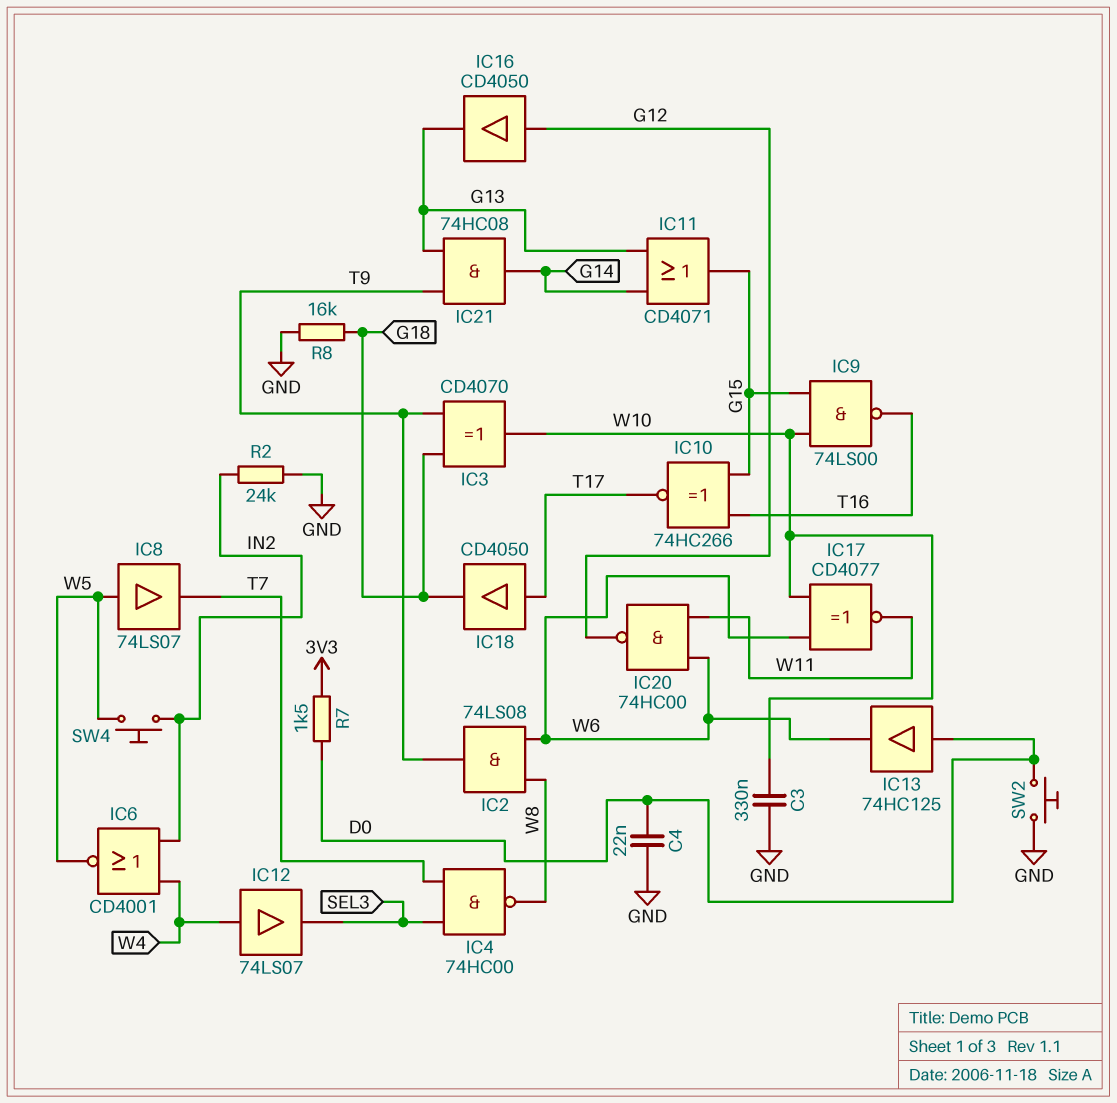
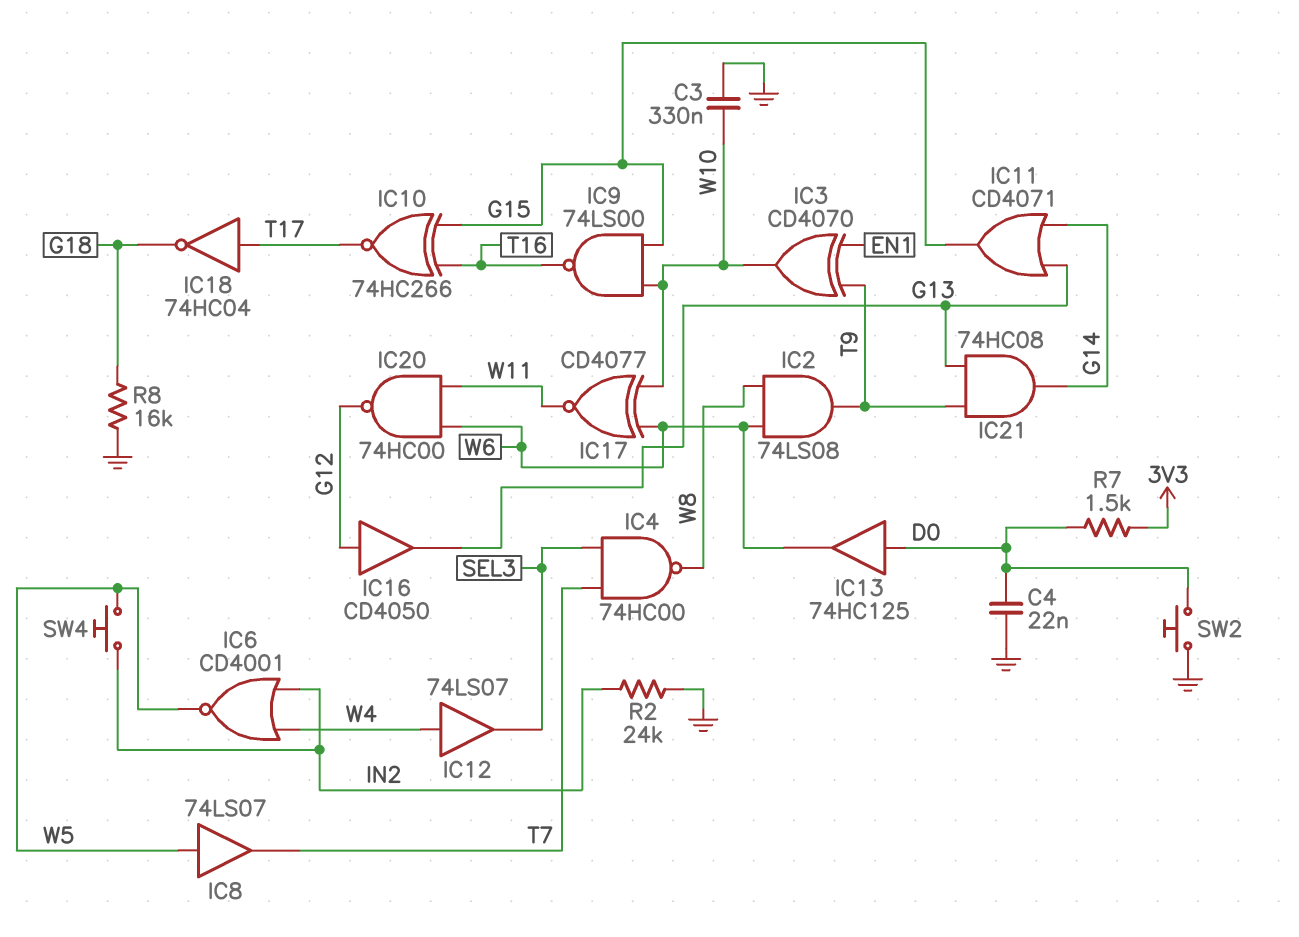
IC3: XOR CD4070 (in G18, in T9, out W10) -> XOR CD4070 (in EN1, in T9, out W10)
IC18: buffer CD4050 (in T17, out G18) -> NOT 74HC04 (in T17, out G18)

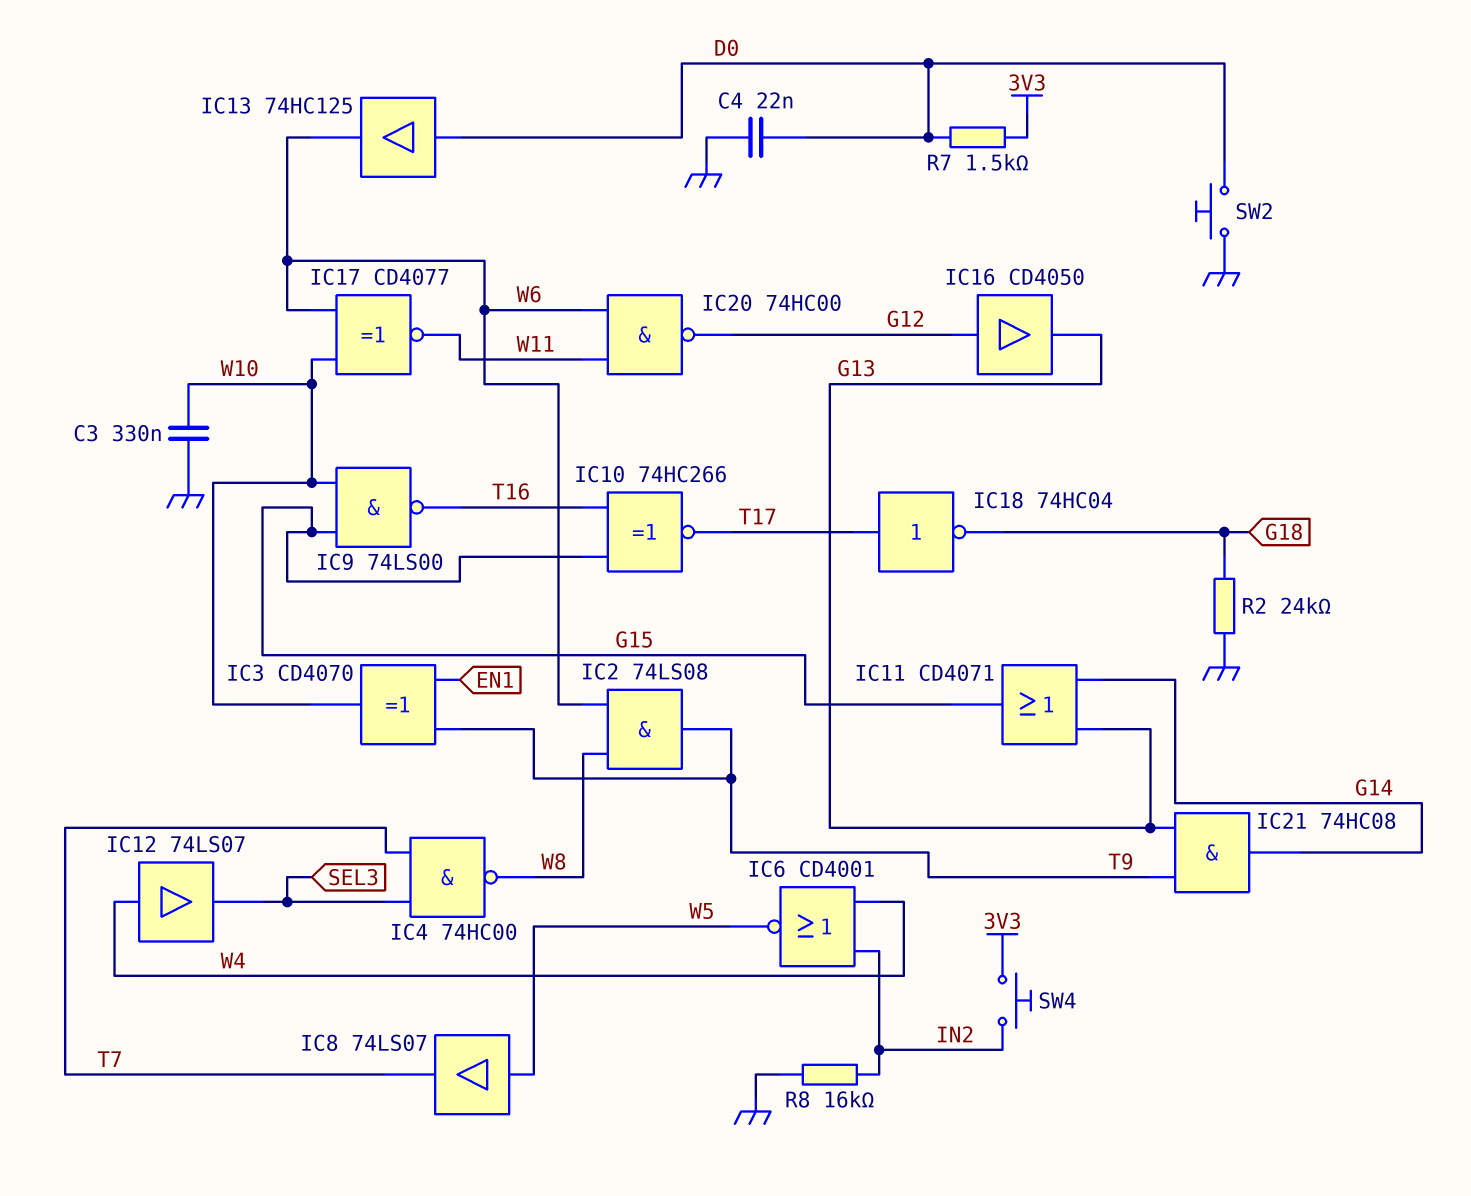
R2: 24k (GND, IN2) -> 24k (G18, GND)
R8: 16k (G18, GND) -> 16k (GND, IN2)
SW4: button (IN2, W5) -> button (3V3, IN2)

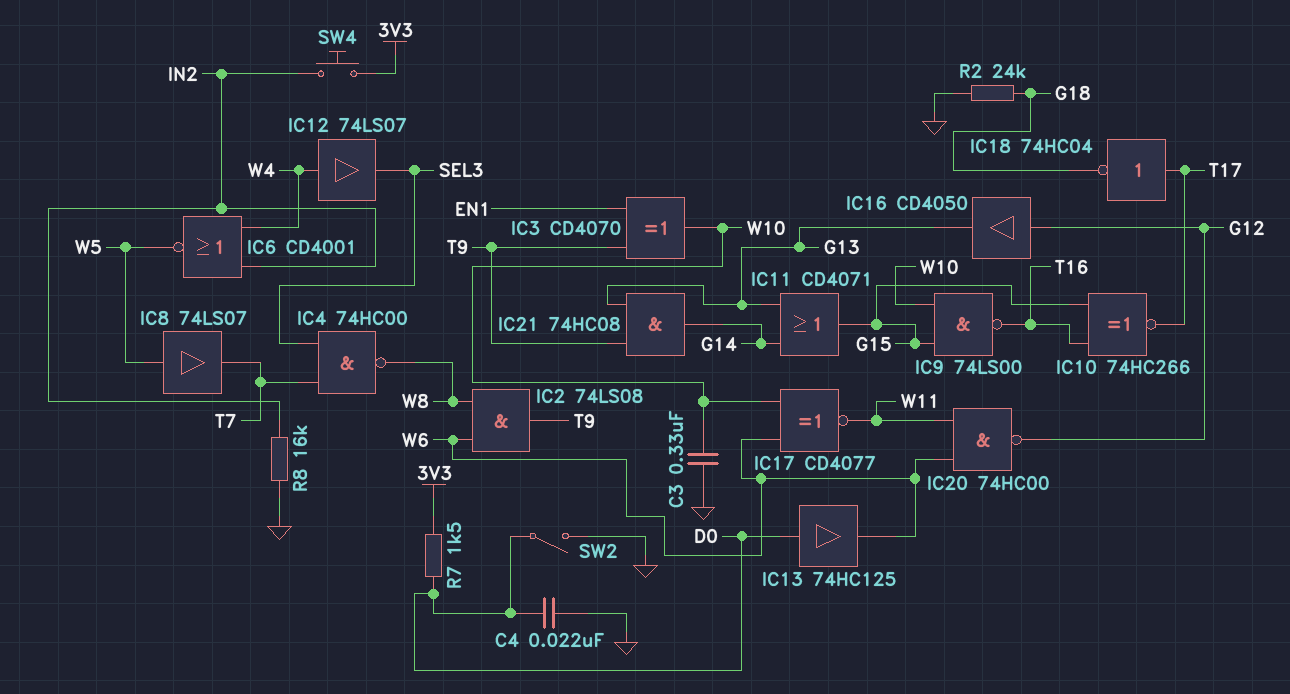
SW2: button (D0, GND) -> switch (D0, GND)

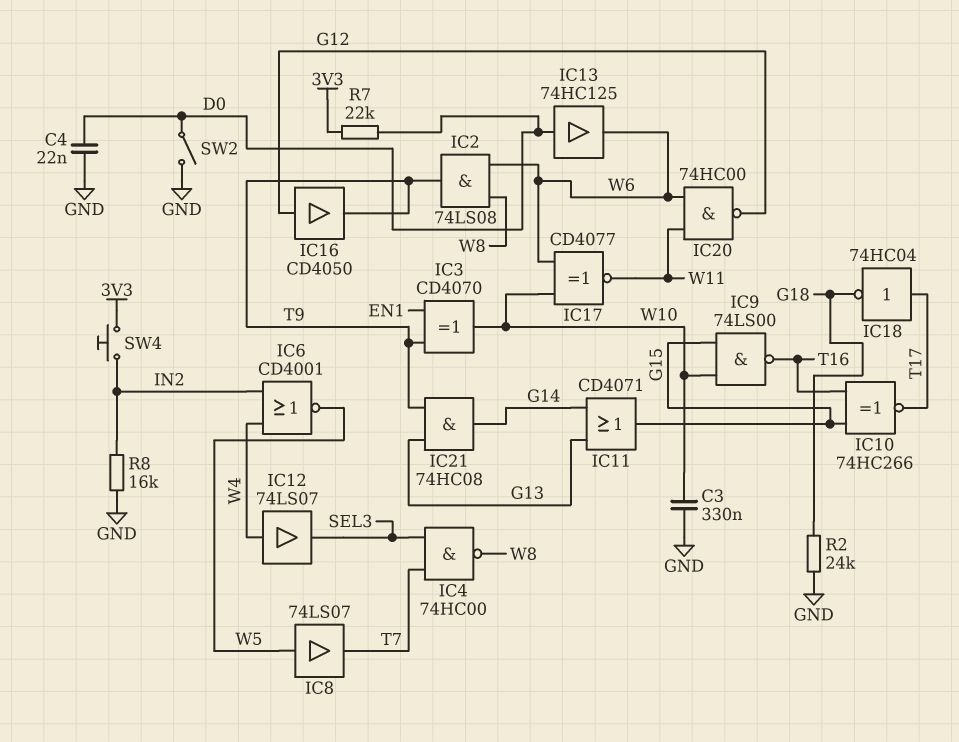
IC16: buffer CD4050 (in G12, out G13) -> buffer CD4050 (in G12, out T9)
R7: 1.5k (3V3, D0) -> 22k (3V3, D0)

